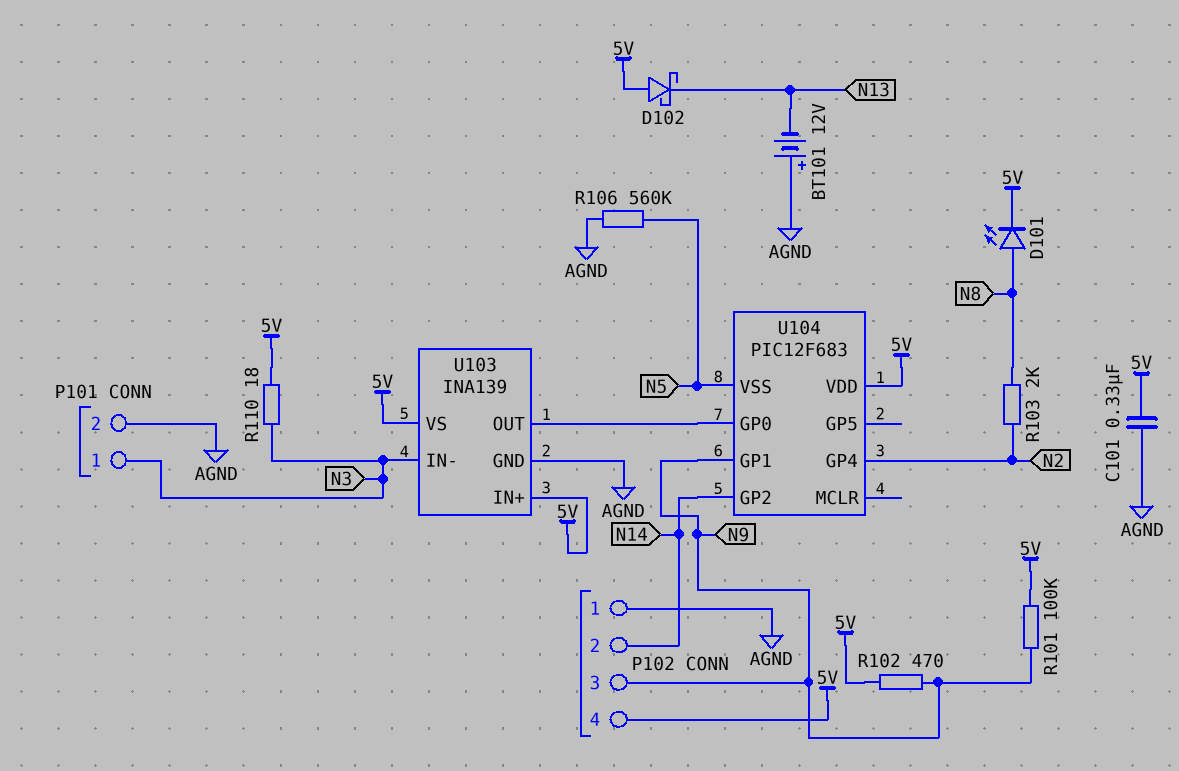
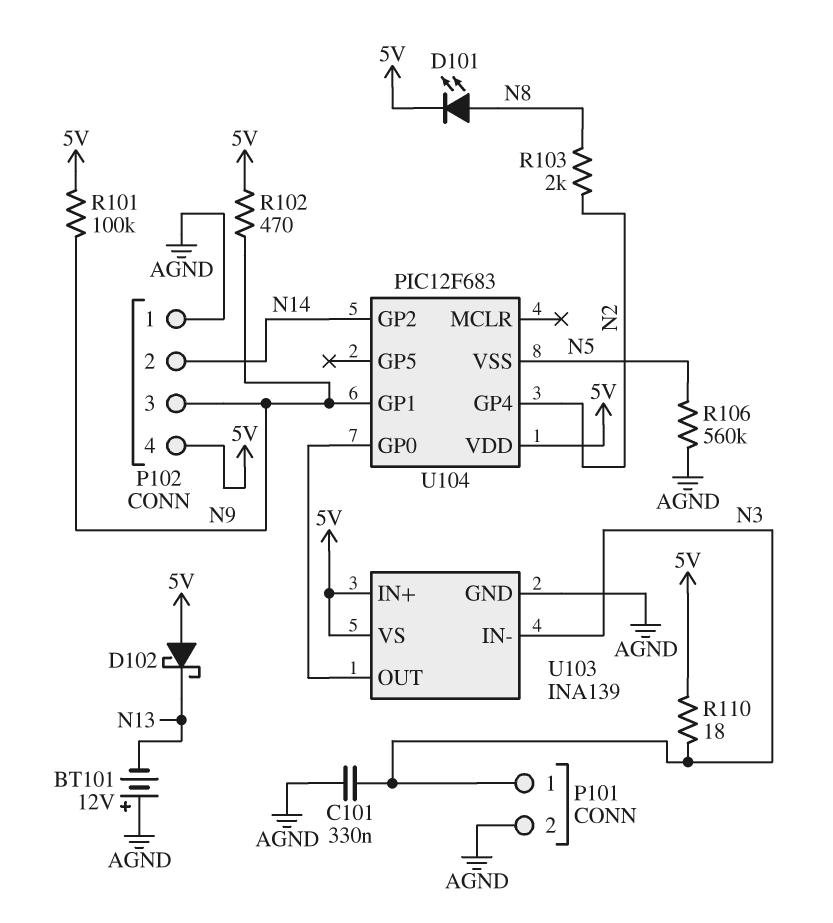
C101: 330nF (5V, AGND) -> 330nF (AGND, N3)

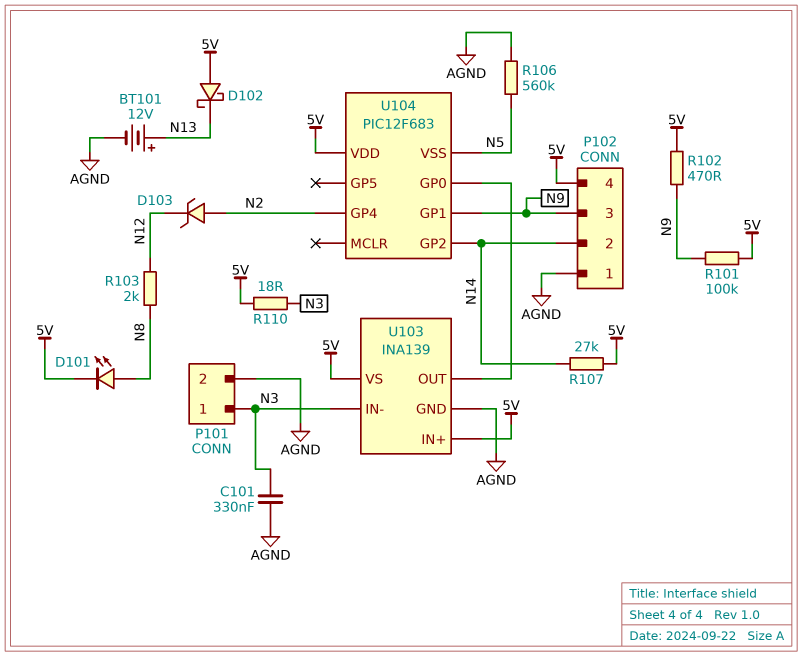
BT101: 12V (plus AGND, minus N13) -> 12V (plus N13, minus AGND)
D103: none -> zener (A N2, K N12)
R103: 2k (N2, N8) -> 2k (N8, N12)
R107: none -> 27k (5V, N14)

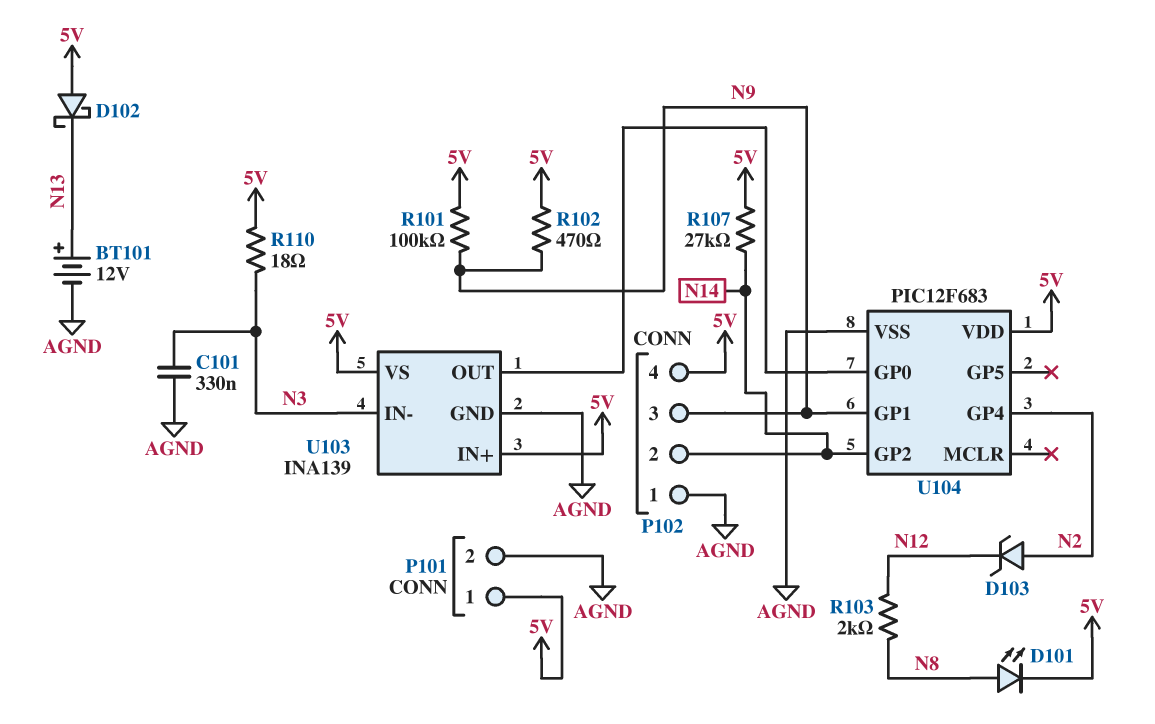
P101 pin 1: N3 -> 5V
R106: 560k (AGND, N5) -> none
U104 pin VSS: N5 -> AGND

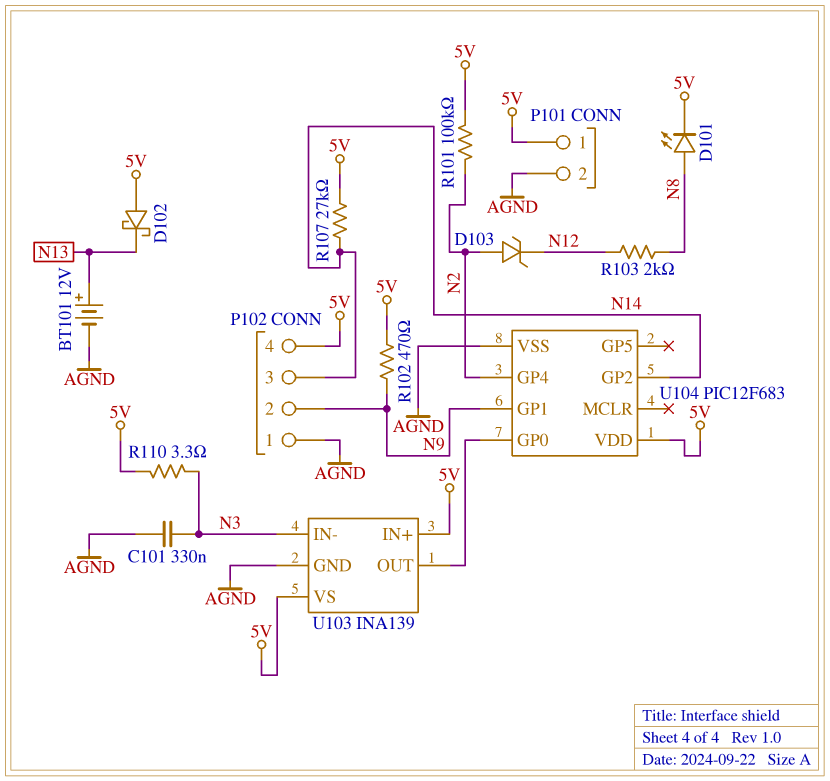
P102 pin 2: N14 -> N9
P102 pin 3: N9 -> N14
R101: 100k (5V, N9) -> 100k (5V, N2)
R110: 18 (5V, N3) -> 3.3 (5V, N3)

